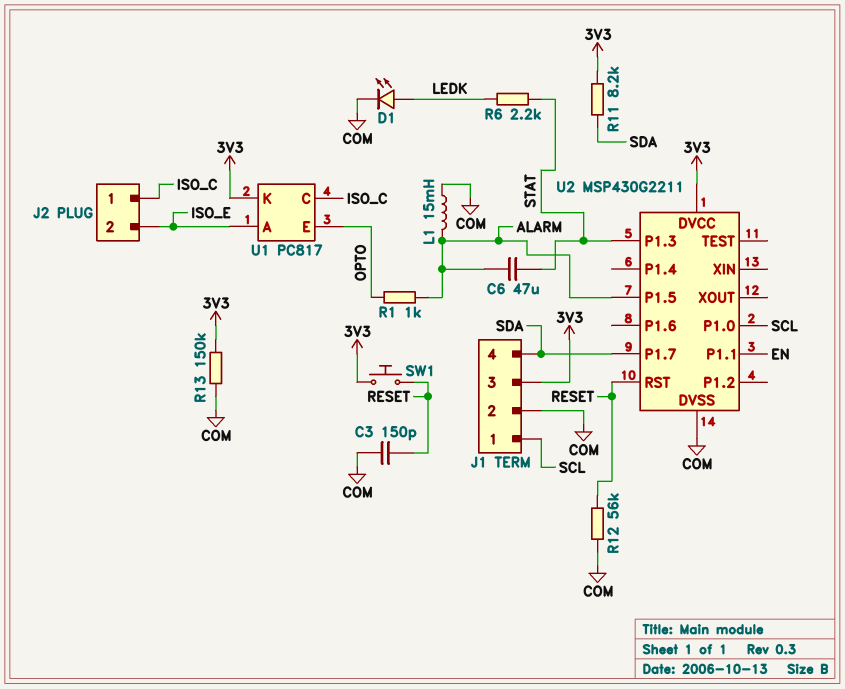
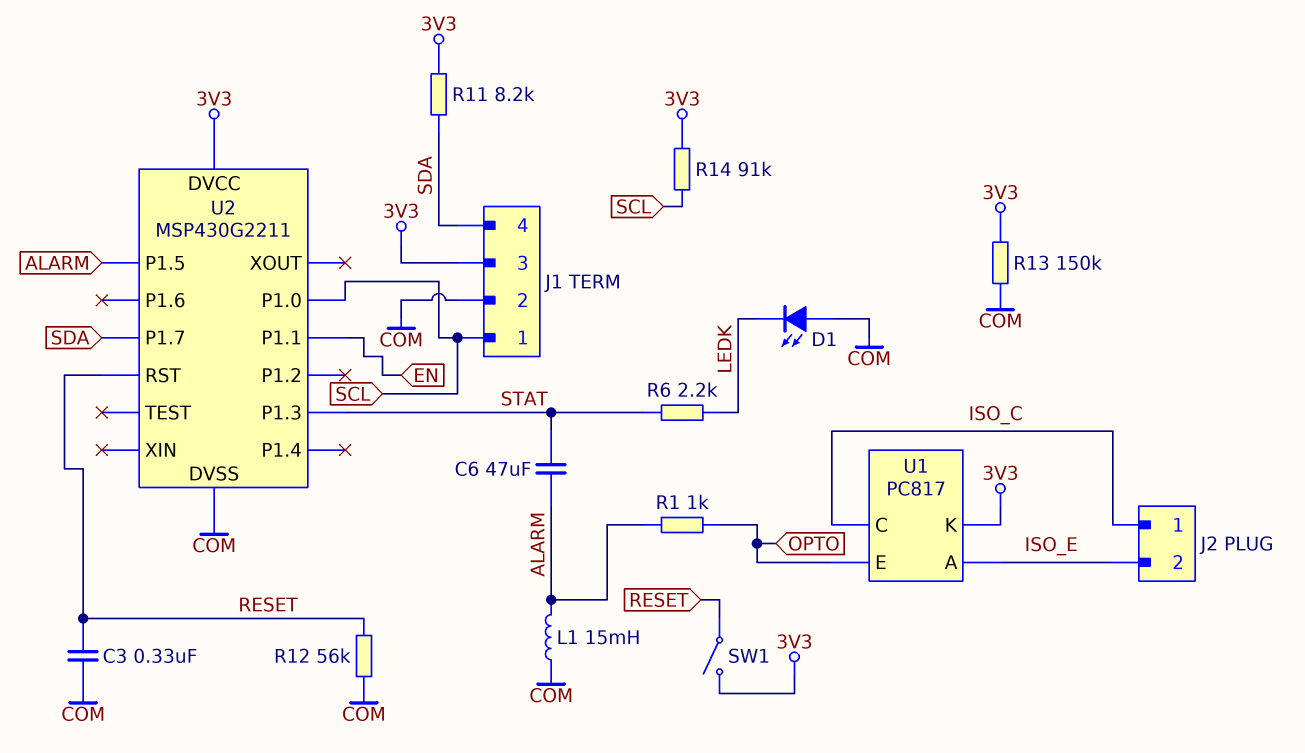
C3: 150pF (COM, RESET) -> 330nF (COM, RESET)
D1: LED (A LEDK, K COM) -> LED (A COM, K LEDK)
R14: none -> 91k (3V3, SCL)
SW1: button (3V3, RESET) -> switch (3V3, RESET)

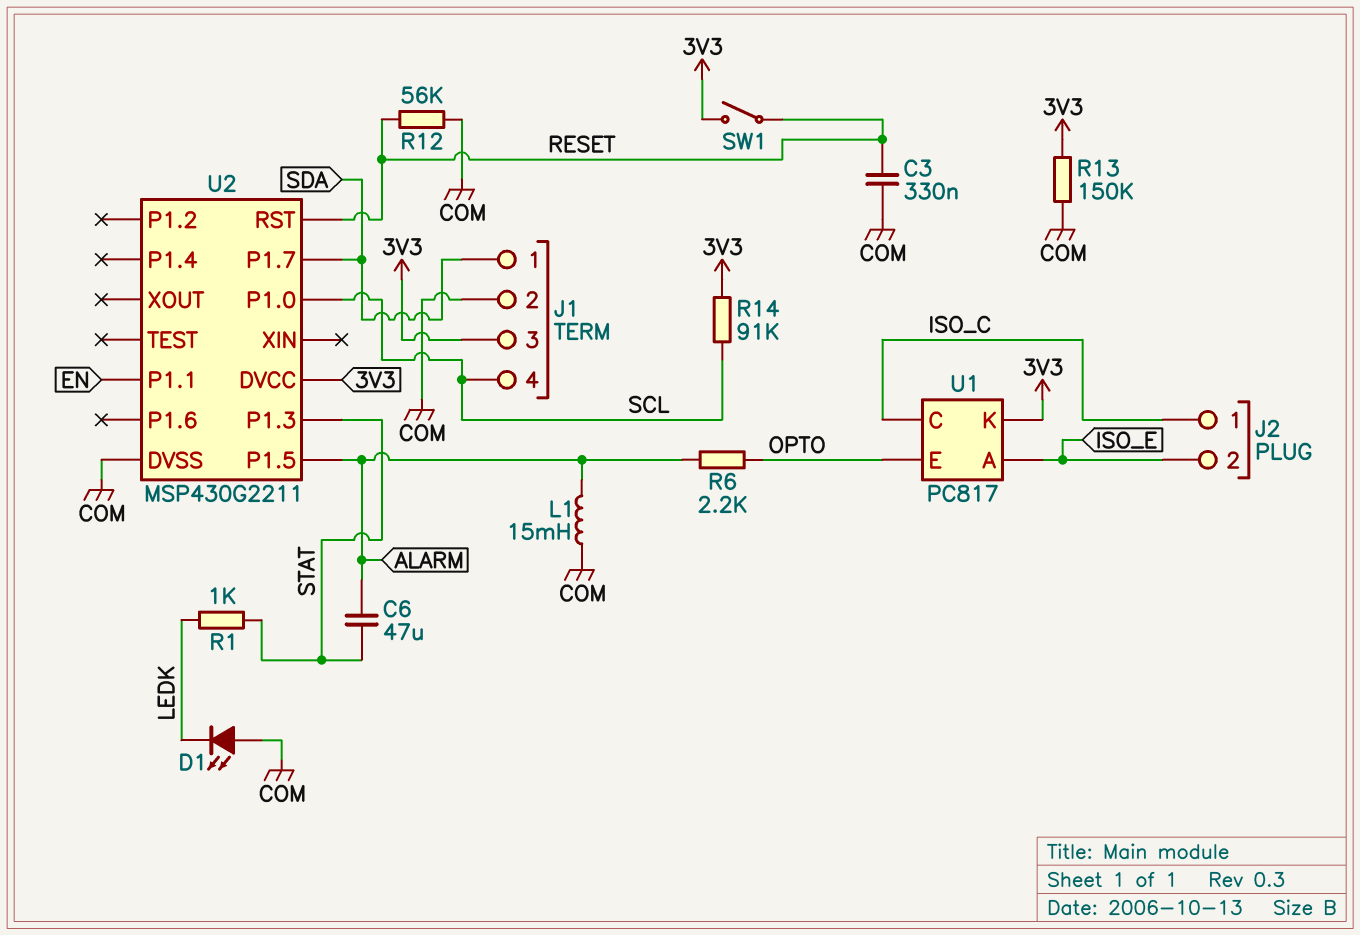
J1 pin 1: SCL -> SDA
J1 pin 4: SDA -> SCL
R1: 1k (ALARM, OPTO) -> 1k (LEDK, STAT)
R6: 2.2k (LEDK, STAT) -> 2.2k (ALARM, OPTO)
R11: 8.2k (3V3, SDA) -> none

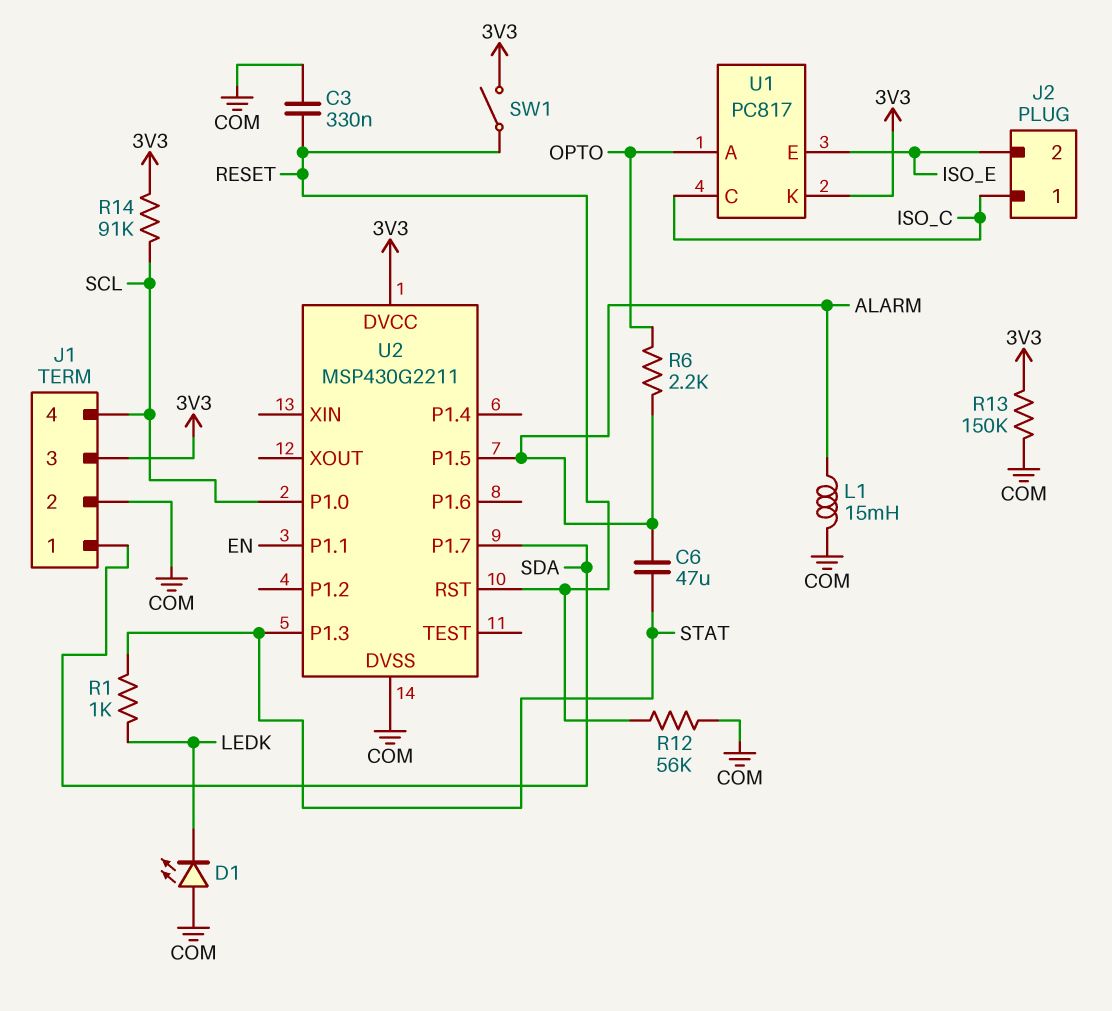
U1 pin A: ISO_E -> OPTO
U1 pin E: OPTO -> ISO_E

